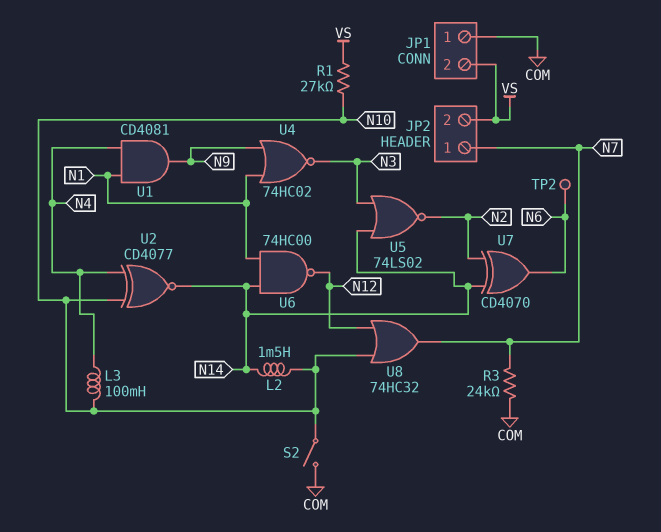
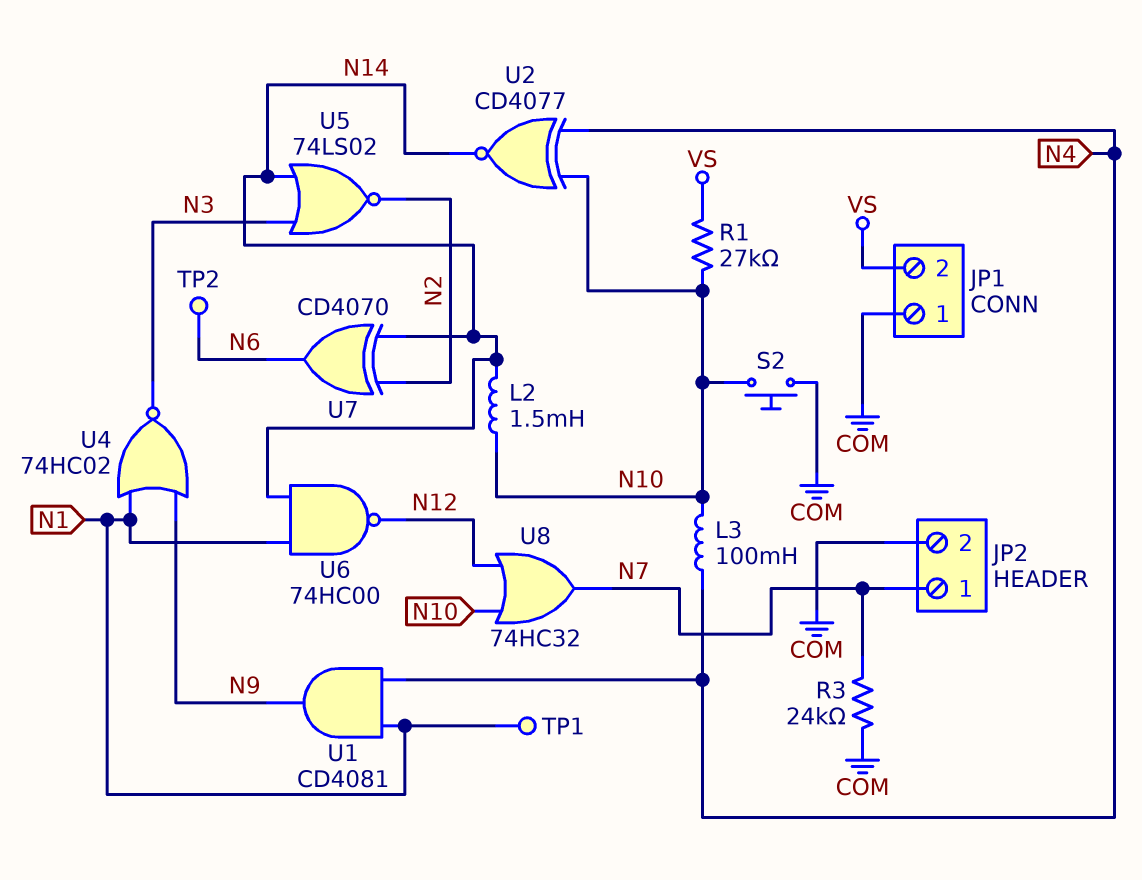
JP2 pin 2: VS -> COM
S2: switch (COM, N10) -> button (COM, N10)
TP1: none -> test point (N1)

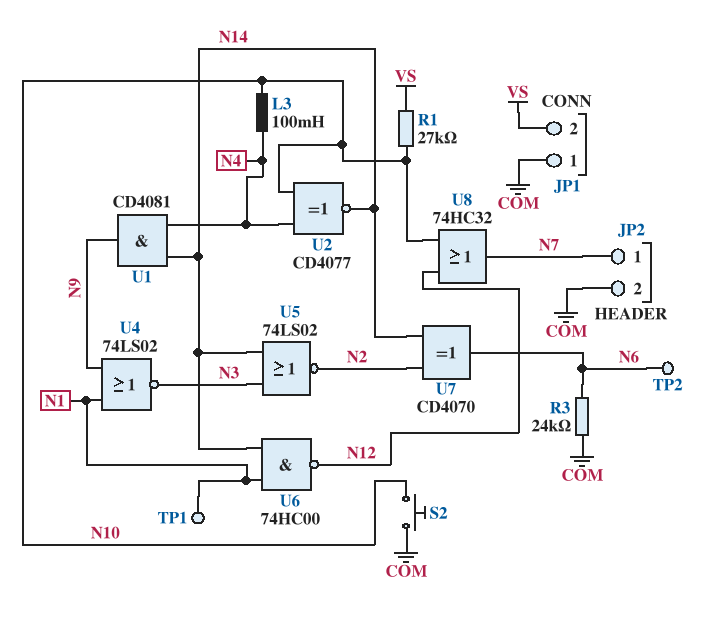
L2: 1.5mH (N10, N14) -> none
R3: 24k (COM, N7) -> 24k (COM, N6)
U1: AND CD4081 (in N1, in N4, out N9) -> AND CD4081 (in N4, in N14, out N9)
U4: NOR 74HC02 (in N1, in N9, out N3) -> NOR 74LS02 (in N1, in N9, out N3)

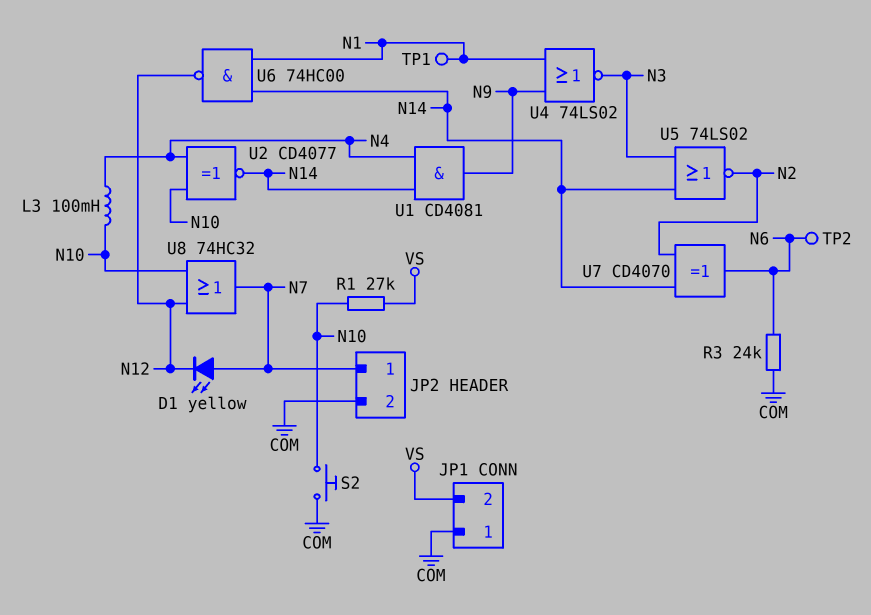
D1: none -> LED yellow (A N7, K N12)

